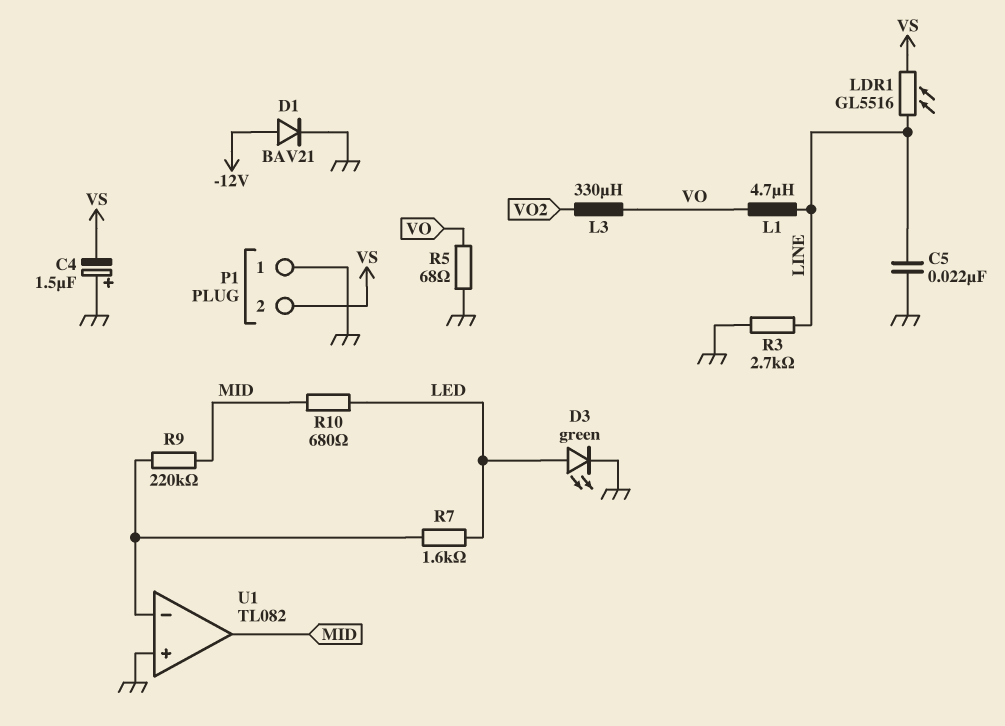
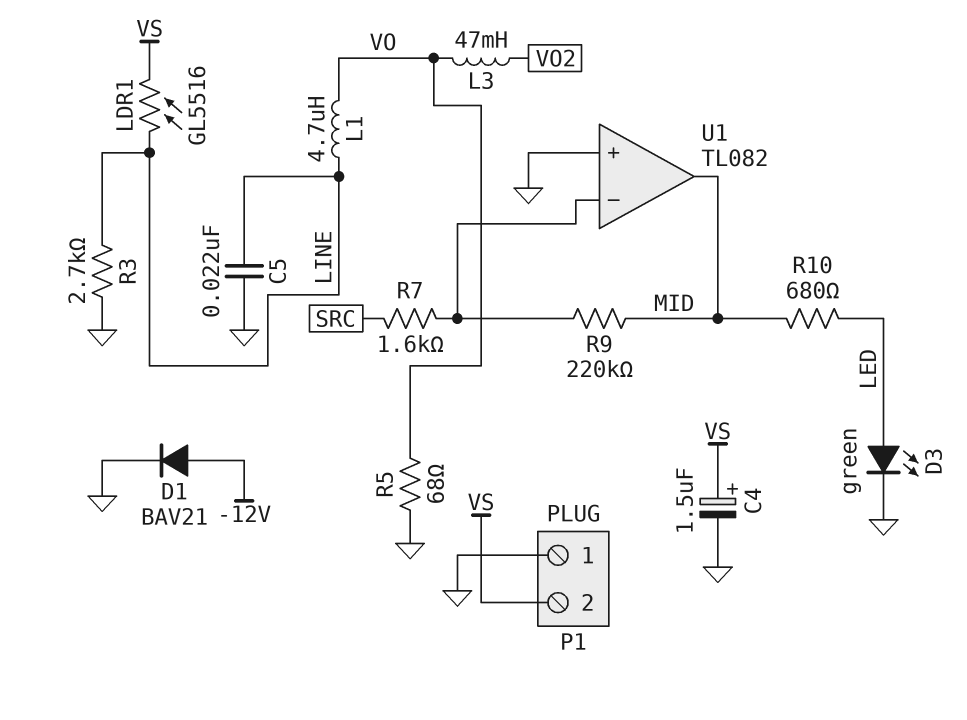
C4: 1.5uF (plus GND, minus VS) -> 1.5uF (plus VS, minus GND)
L3: 330uH (VO, VO2) -> 47mH (VO, VO2)
R7: 1.6k (LED, U1/in-) -> 1.6k (SRC, U1/in-)

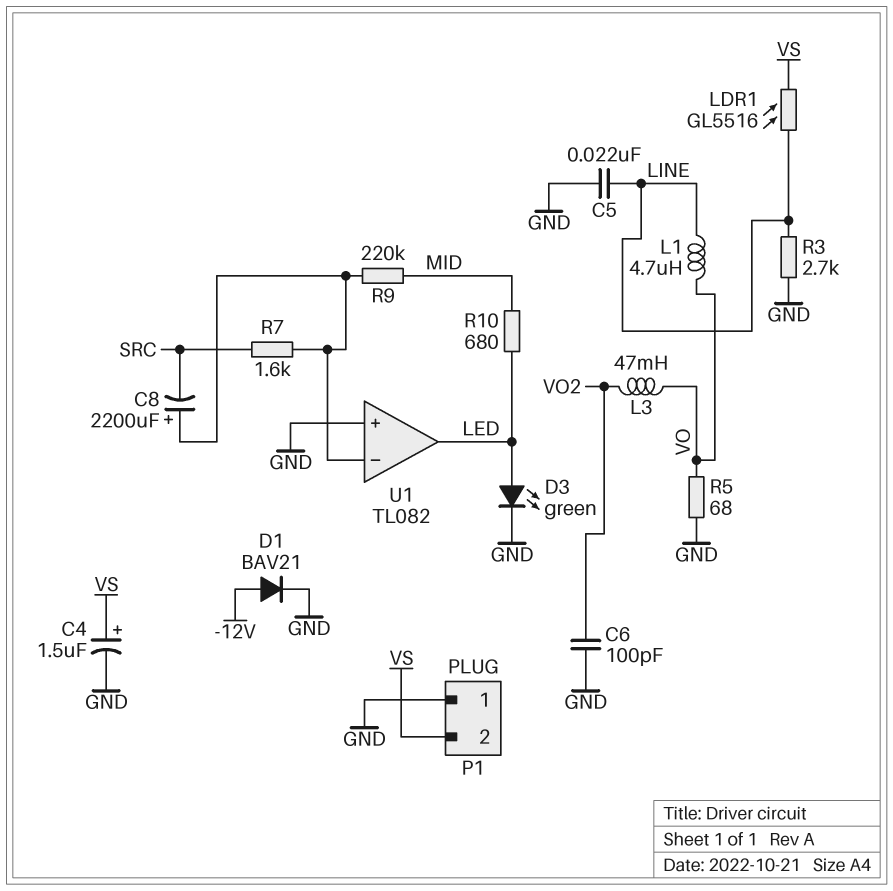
C6: none -> 100pF (GND, VO2)
C8: none -> 2200uF (plus U1/in-, minus SRC)
U1 pin out: MID -> LED

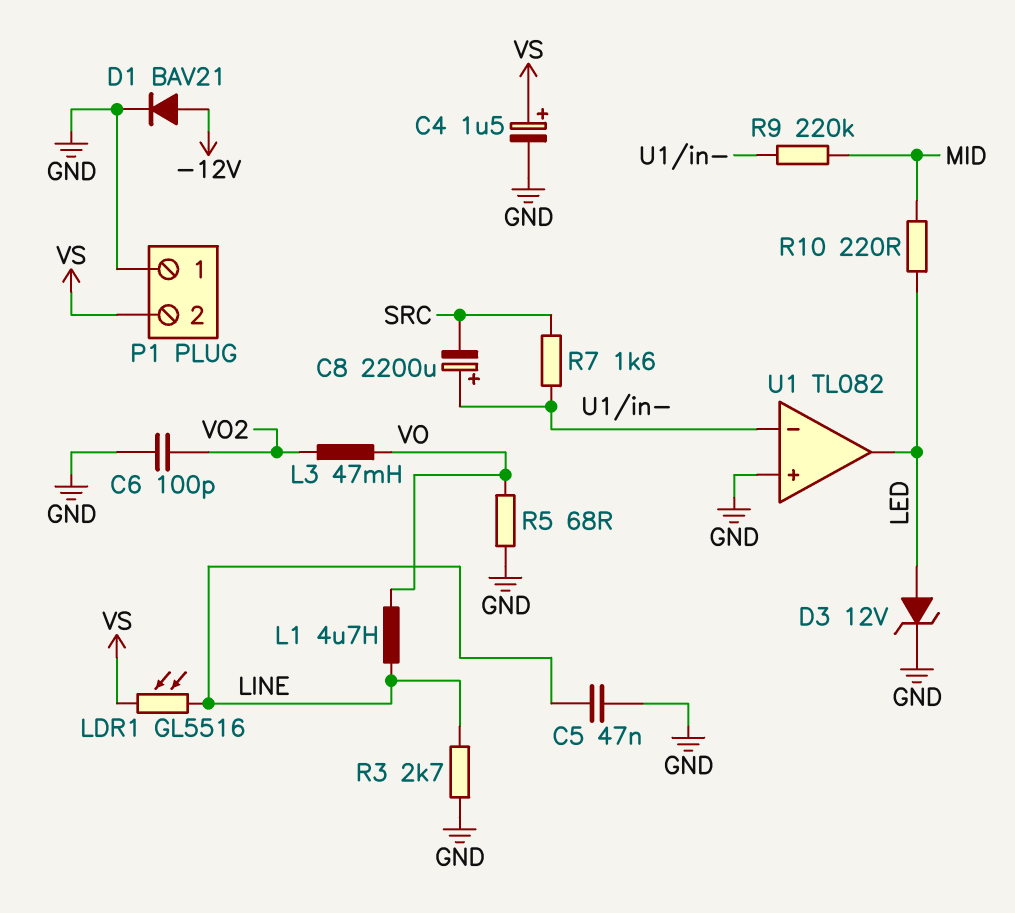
C5: 22nF (GND, LINE) -> 47nF (GND, LINE)
D3: LED green (A LED, K GND) -> zener 12V (A LED, K GND)
R10: 680 (LED, MID) -> 220 (LED, MID)

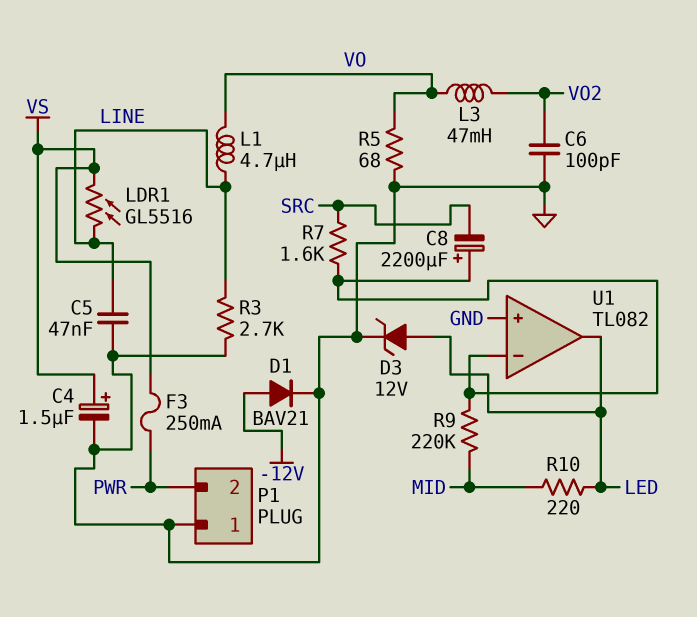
F3: none -> 250mA (PWR, VS)
P1 pin 2: VS -> PWR

